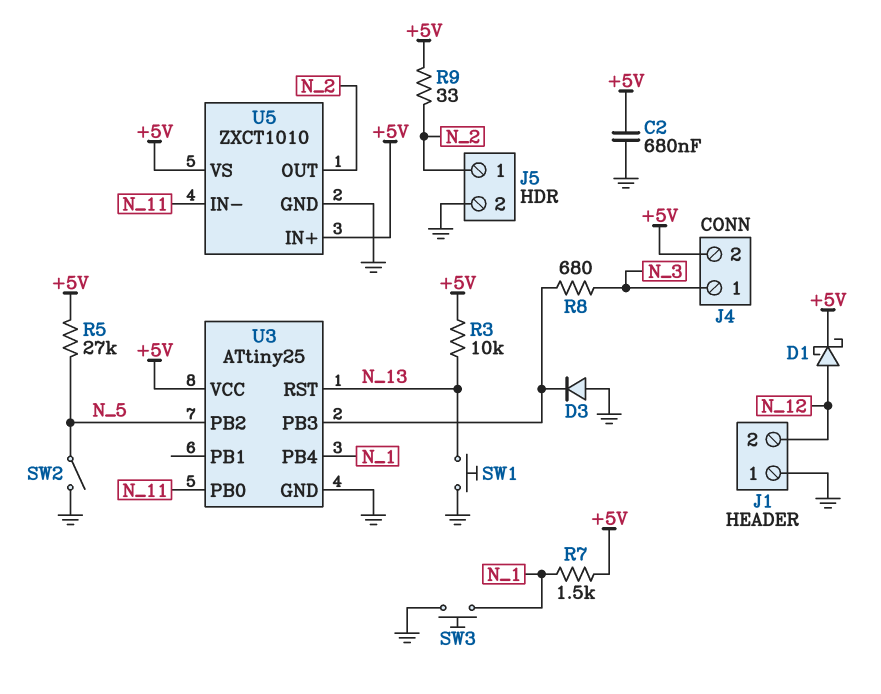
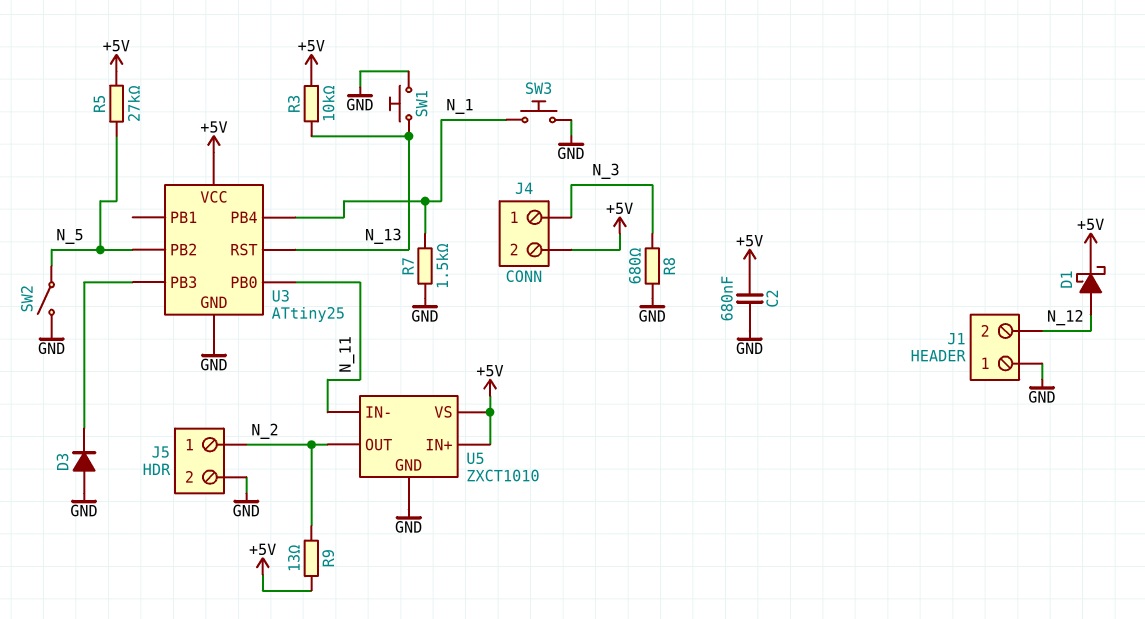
R7: 1.5k (+5V, N_1) -> 1.5k (GND, N_1)
R8: 680 (N_3, U3/PB3) -> 680 (GND, N_3)
R9: 33 (+5V, N_2) -> 13 (+5V, N_2)

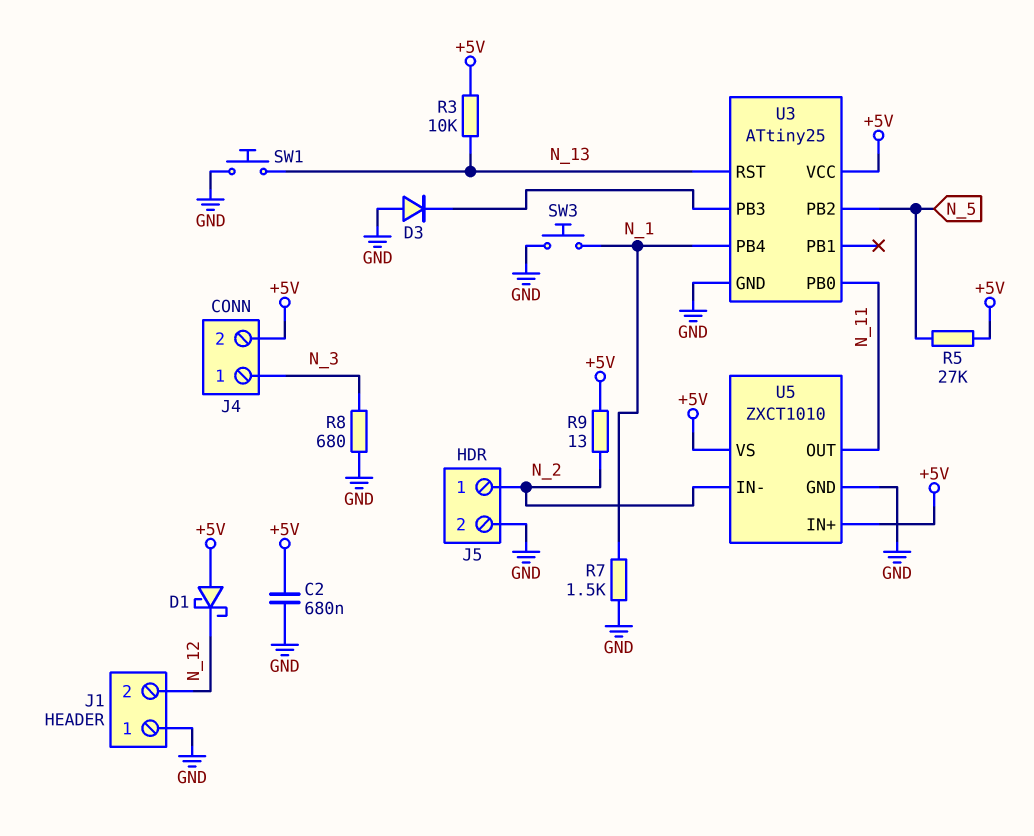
D1: schottky (A N_12, K +5V) -> schottky (A +5V, K N_12)
SW2: switch (GND, N_5) -> none
U5 pin IN-: N_11 -> N_2
U5 pin OUT: N_2 -> N_11

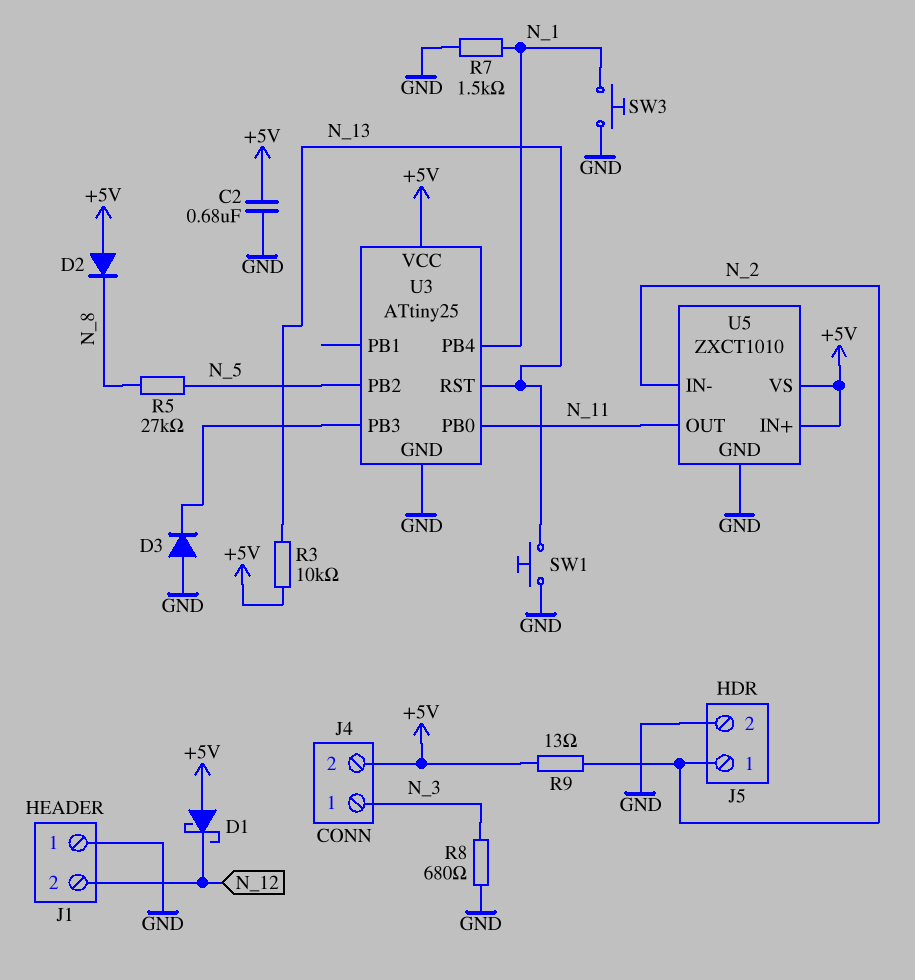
D2: none -> diode (A +5V, K N_8)
R5: 27k (+5V, N_5) -> 27k (N_5, N_8)

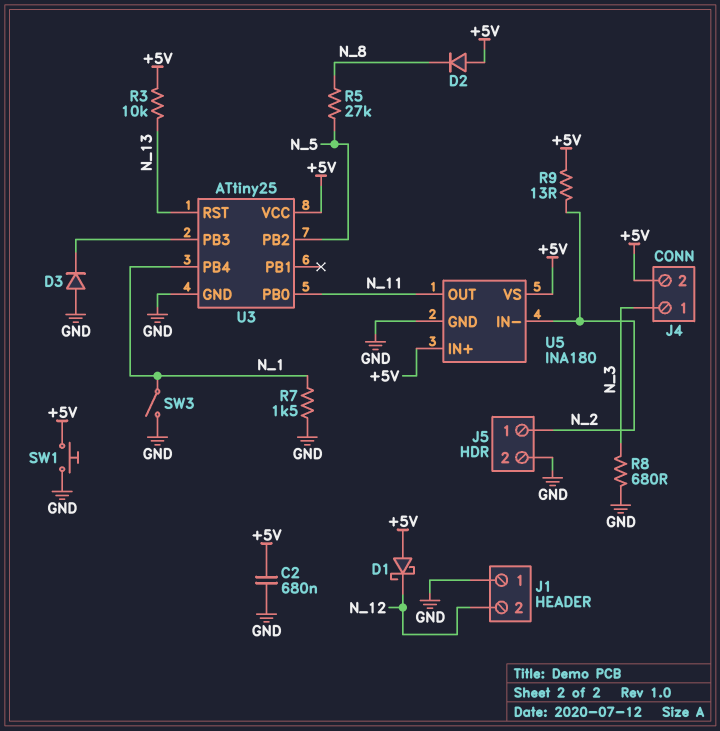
SW1: button (GND, N_13) -> button (+5V, GND)
SW3: button (GND, N_1) -> switch (GND, N_1)
U5: ZXCT1010 -> INA180

